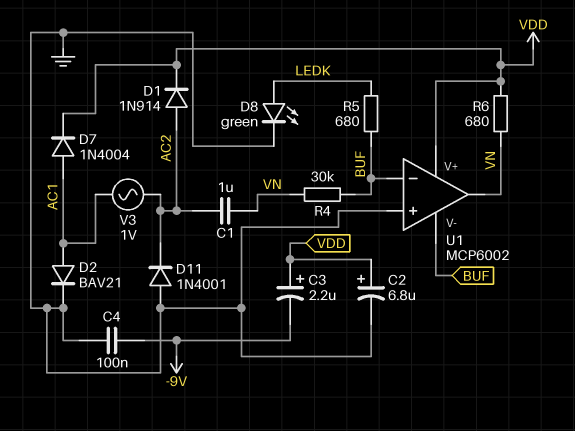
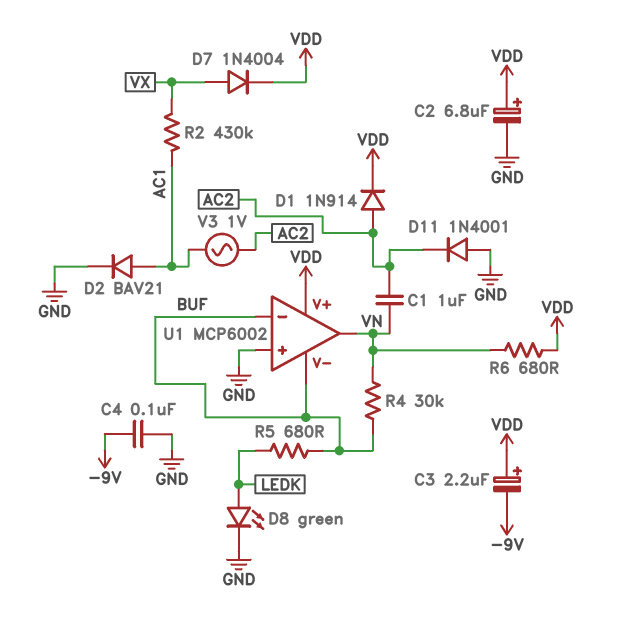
D7: diode 1N4004 (A AC1, K VDD) -> diode 1N4004 (A VX, K VDD)
R2: none -> 430k (AC1, VX)

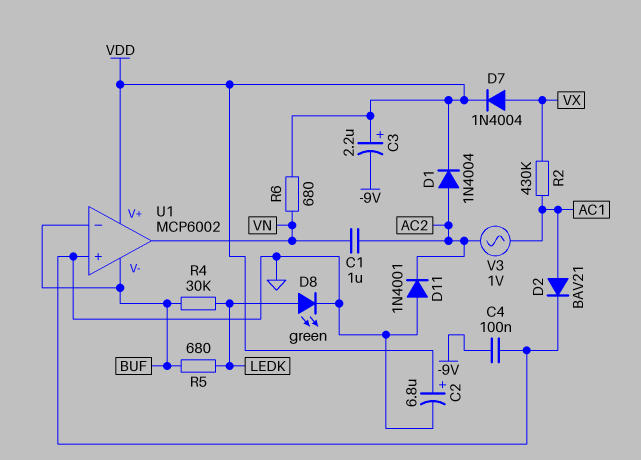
D1: diode 1N914 (A AC2, K VDD) -> diode 1N4004 (A AC2, K VDD)
R4: 30k (BUF, VN) -> 30k (BUF, LEDK)

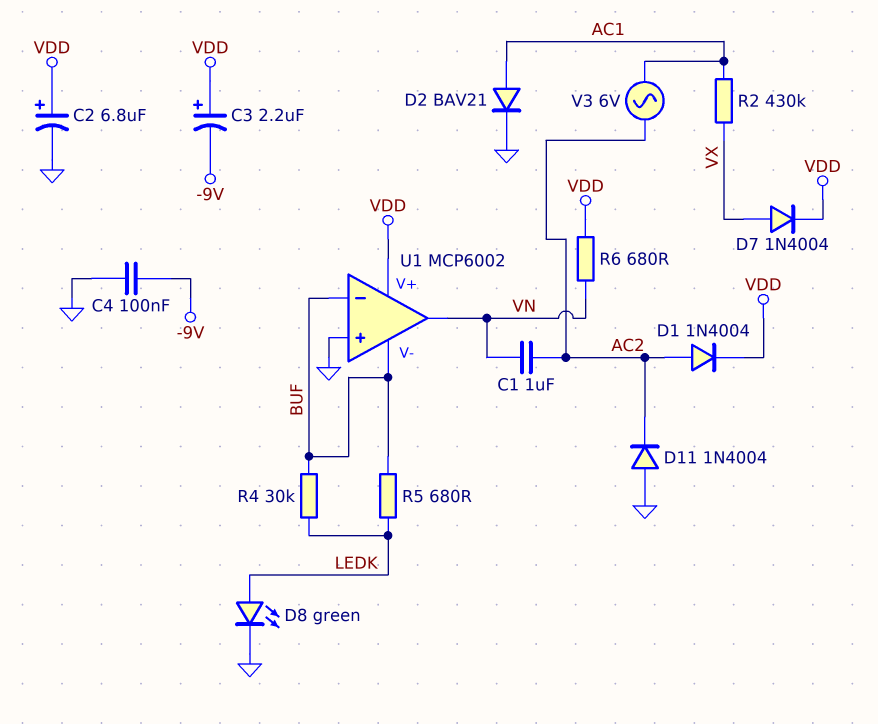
D11: diode 1N4001 (A GND, K AC2) -> diode 1N4004 (A GND, K AC2)
V3: AC 1V (AC1, AC2) -> AC 6V (AC1, AC2)

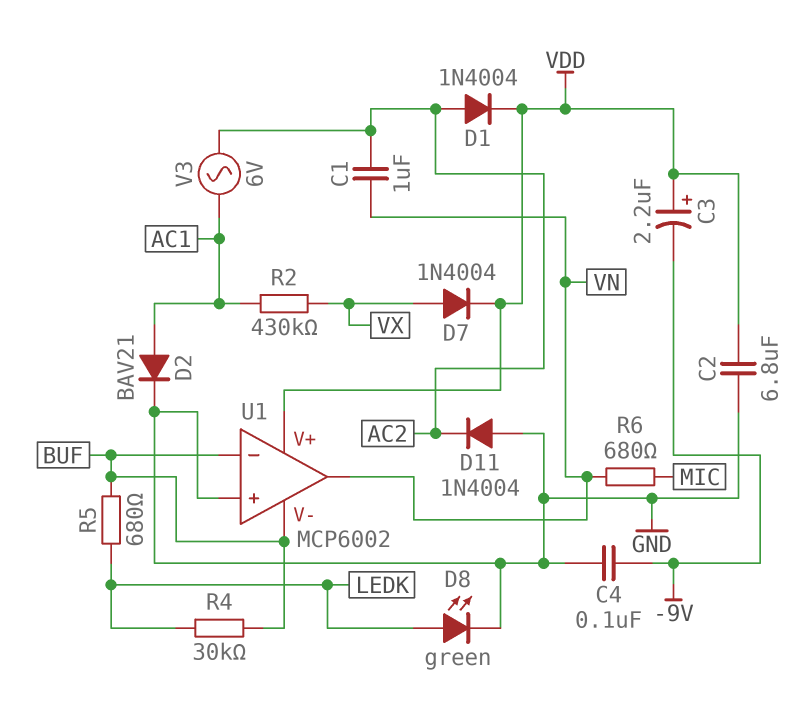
C2: 6.8uF (plus VDD, minus GND) -> 6.8uF (GND, VDD)
R6: 680 (VDD, VN) -> 680 (MIC, VN)

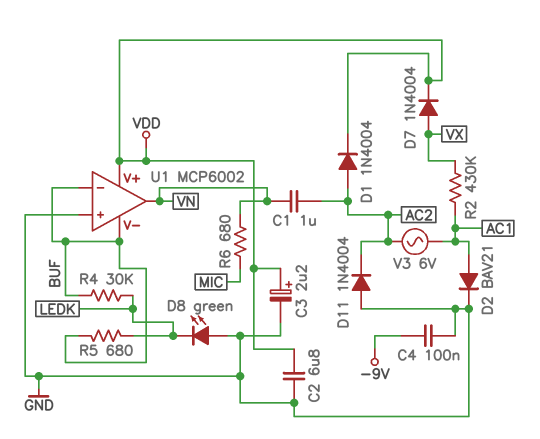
C3: 2.2uF (plus VDD, minus -9V) -> 2.2uF (plus VDD, minus GND)
D8: LED green (A LEDK, K GND) -> LED green (A GND, K LEDK)

